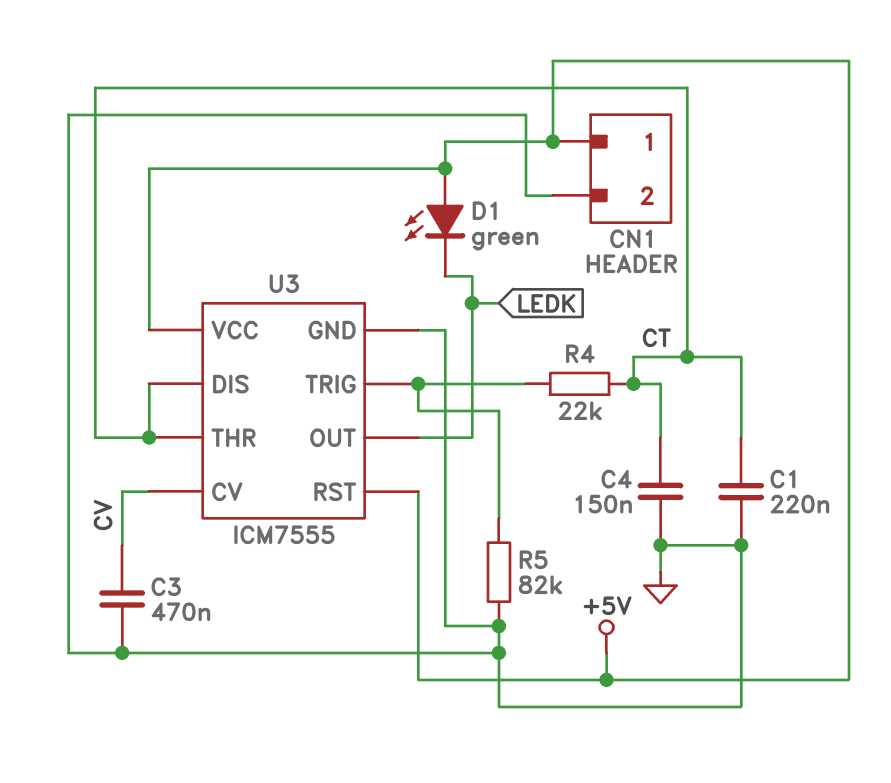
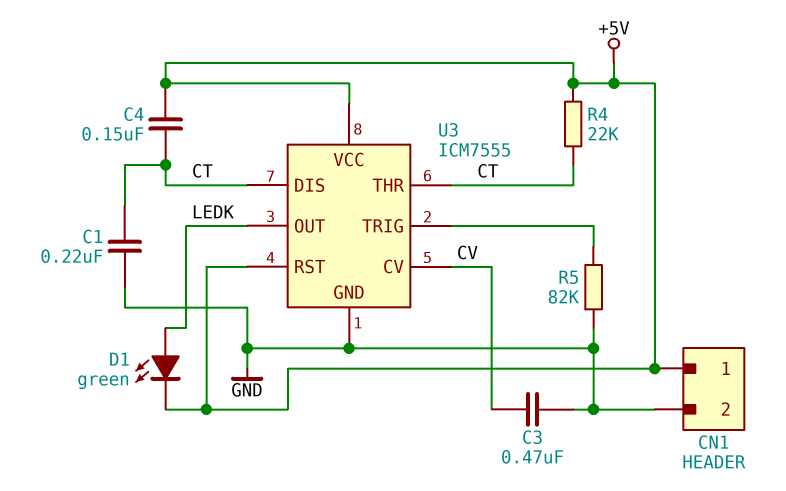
C4: 150nF (CT, GND) -> 150nF (+5V, CT)
D1: LED green (A +5V, K LEDK) -> LED green (A LEDK, K +5V)
R4: 22k (CT, U3/TRIG) -> 22k (+5V, CT)

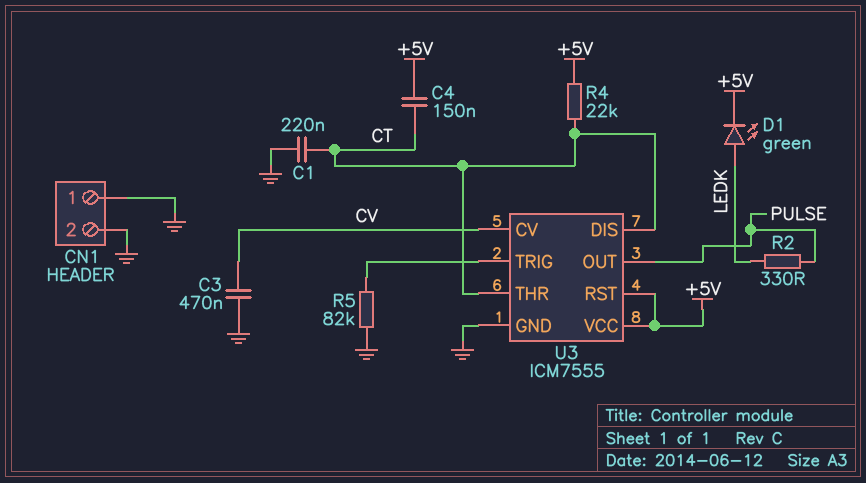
CN1 pin 1: +5V -> GND
R2: none -> 330 (LEDK, PULSE)
U3 pin OUT: LEDK -> PULSE

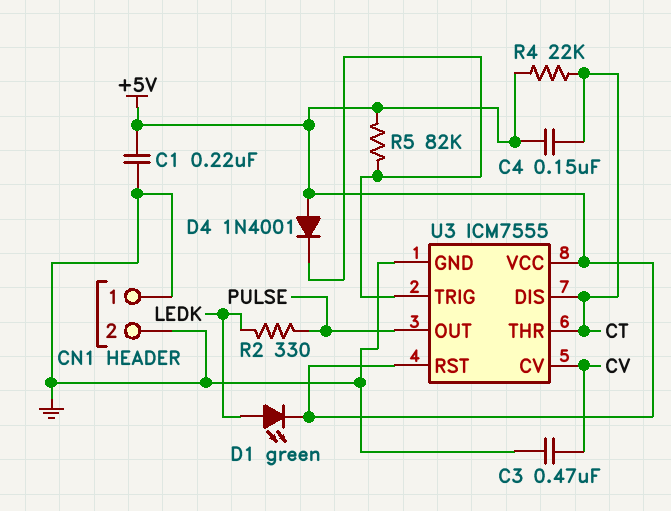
C1: 220nF (CT, GND) -> 220nF (+5V, GND)
D4: none -> diode 1N4001 (A +5V, K U3/TRIG)
R5: 82k (GND, U3/TRIG) -> 82k (+5V, U3/TRIG)

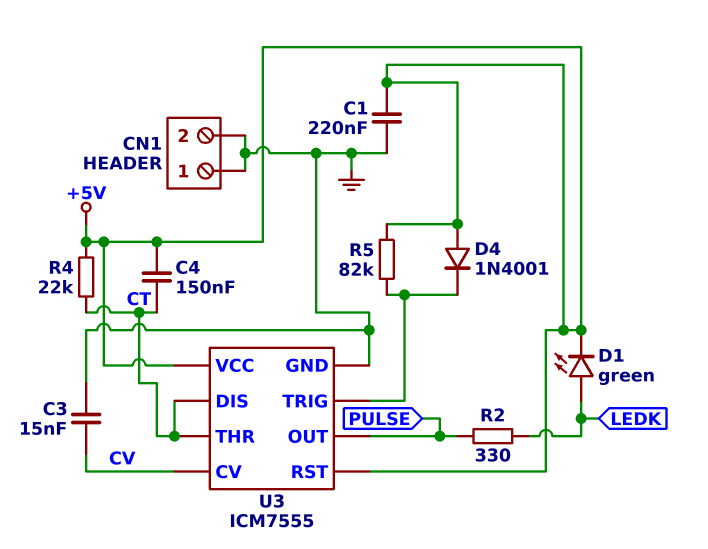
C3: 470nF (CV, GND) -> 15nF (CV, GND)

